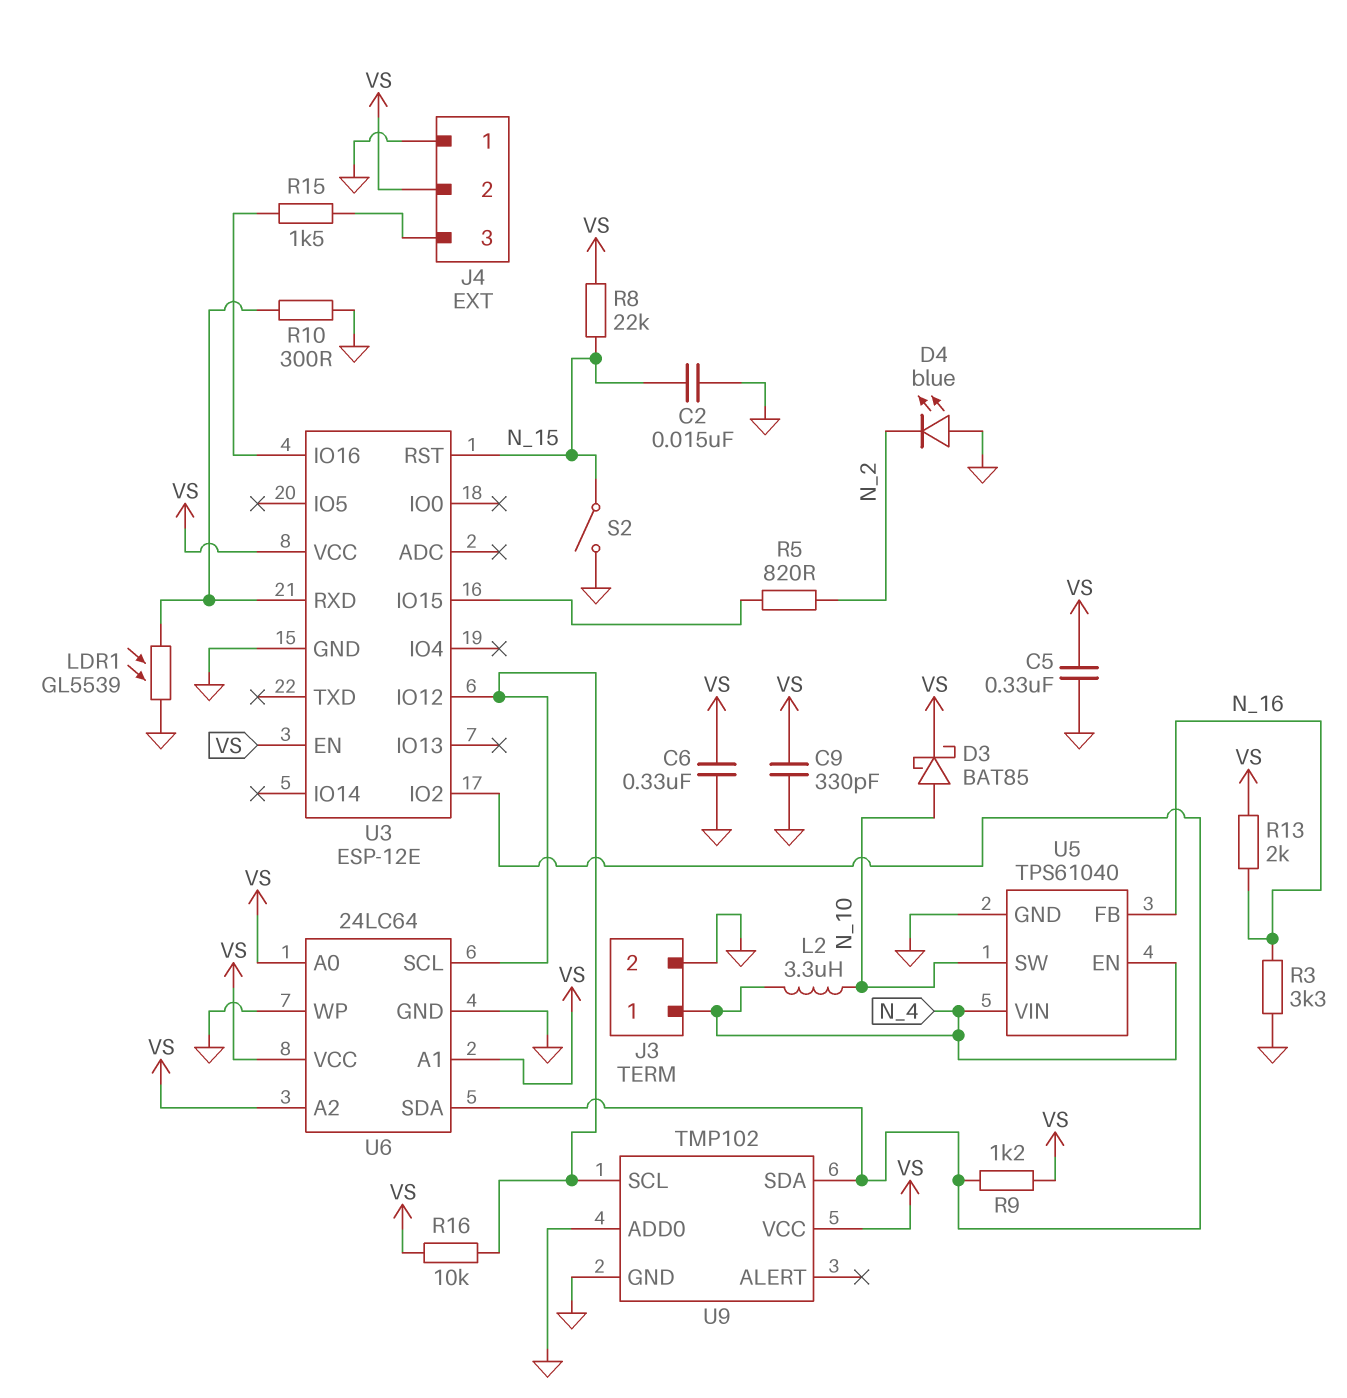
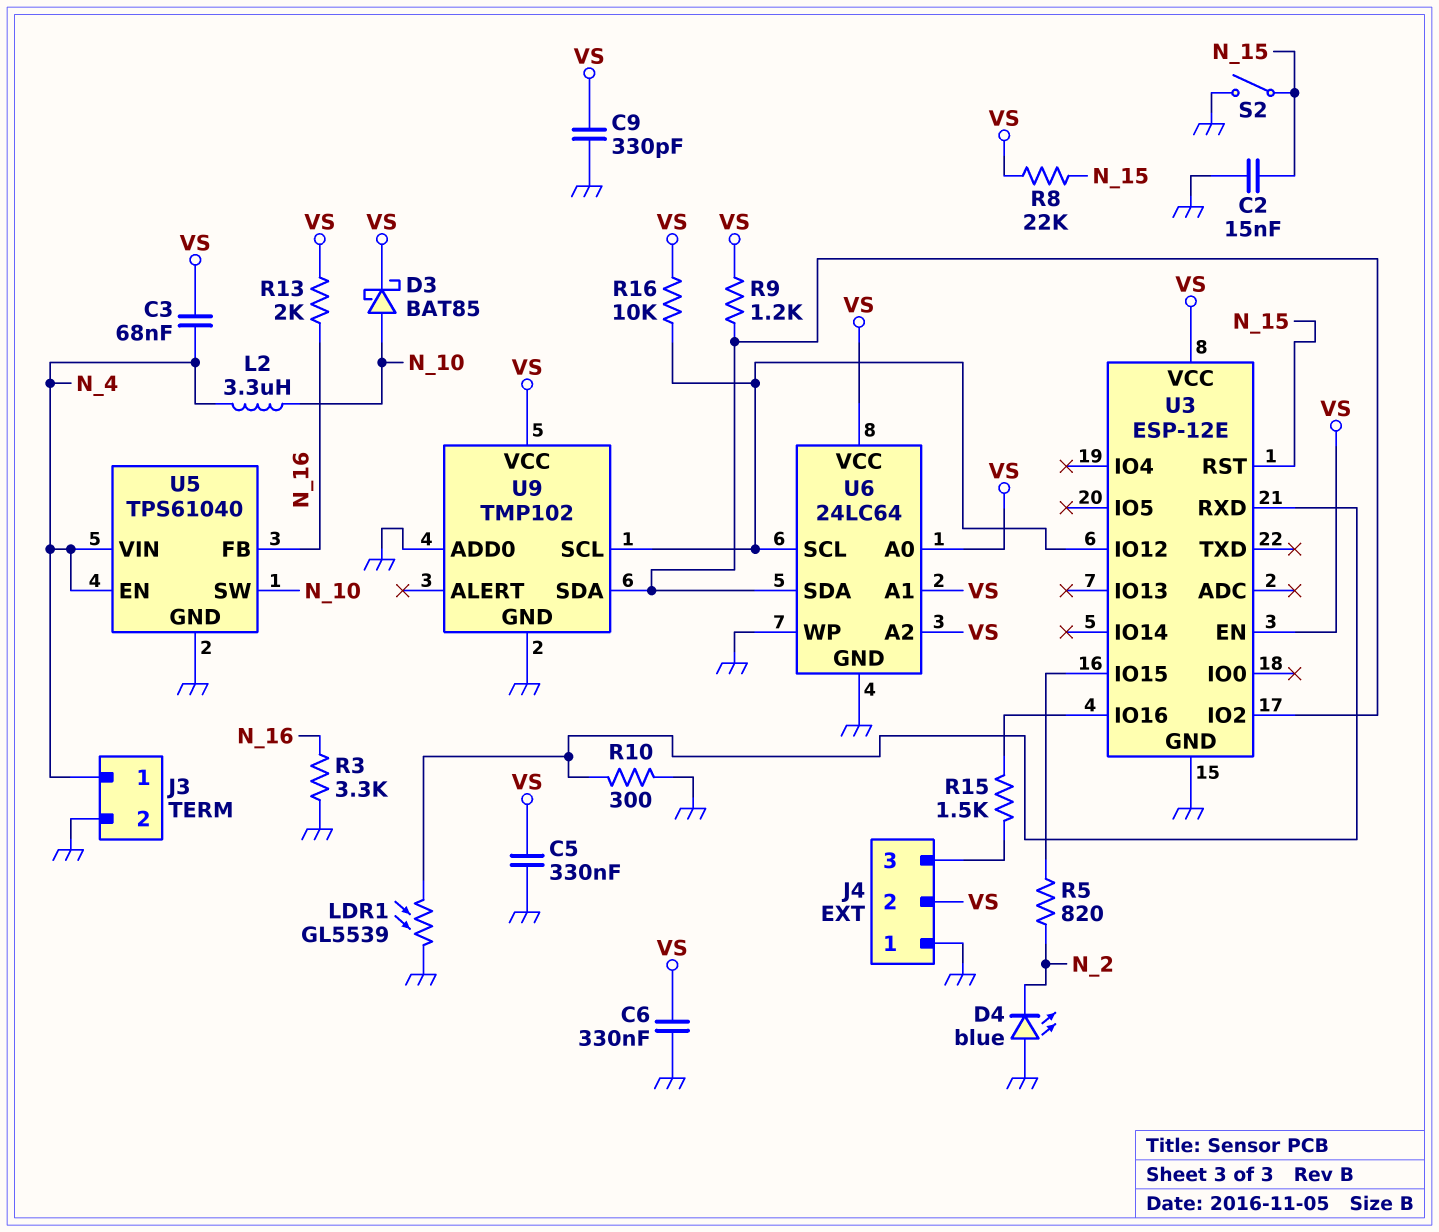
C3: none -> 68nF (N_4, VS)

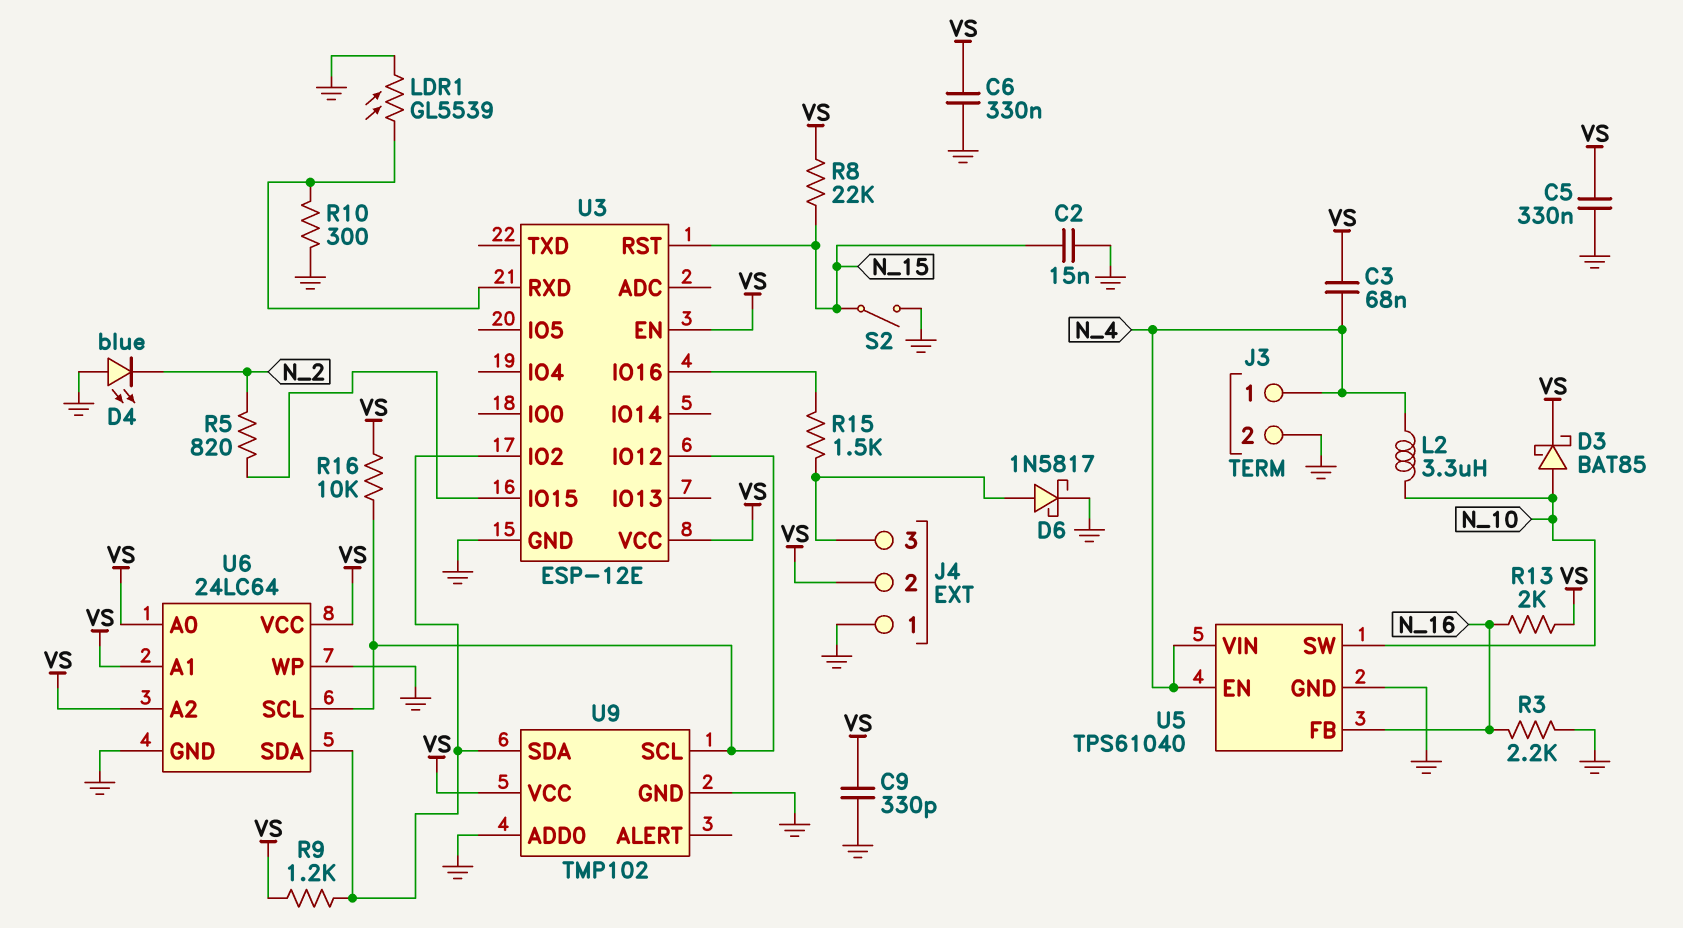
D6: none -> schottky 1N5817 (A J4/3, K GND)
R3: 3.3k (GND, N_16) -> 2.2k (GND, N_16)

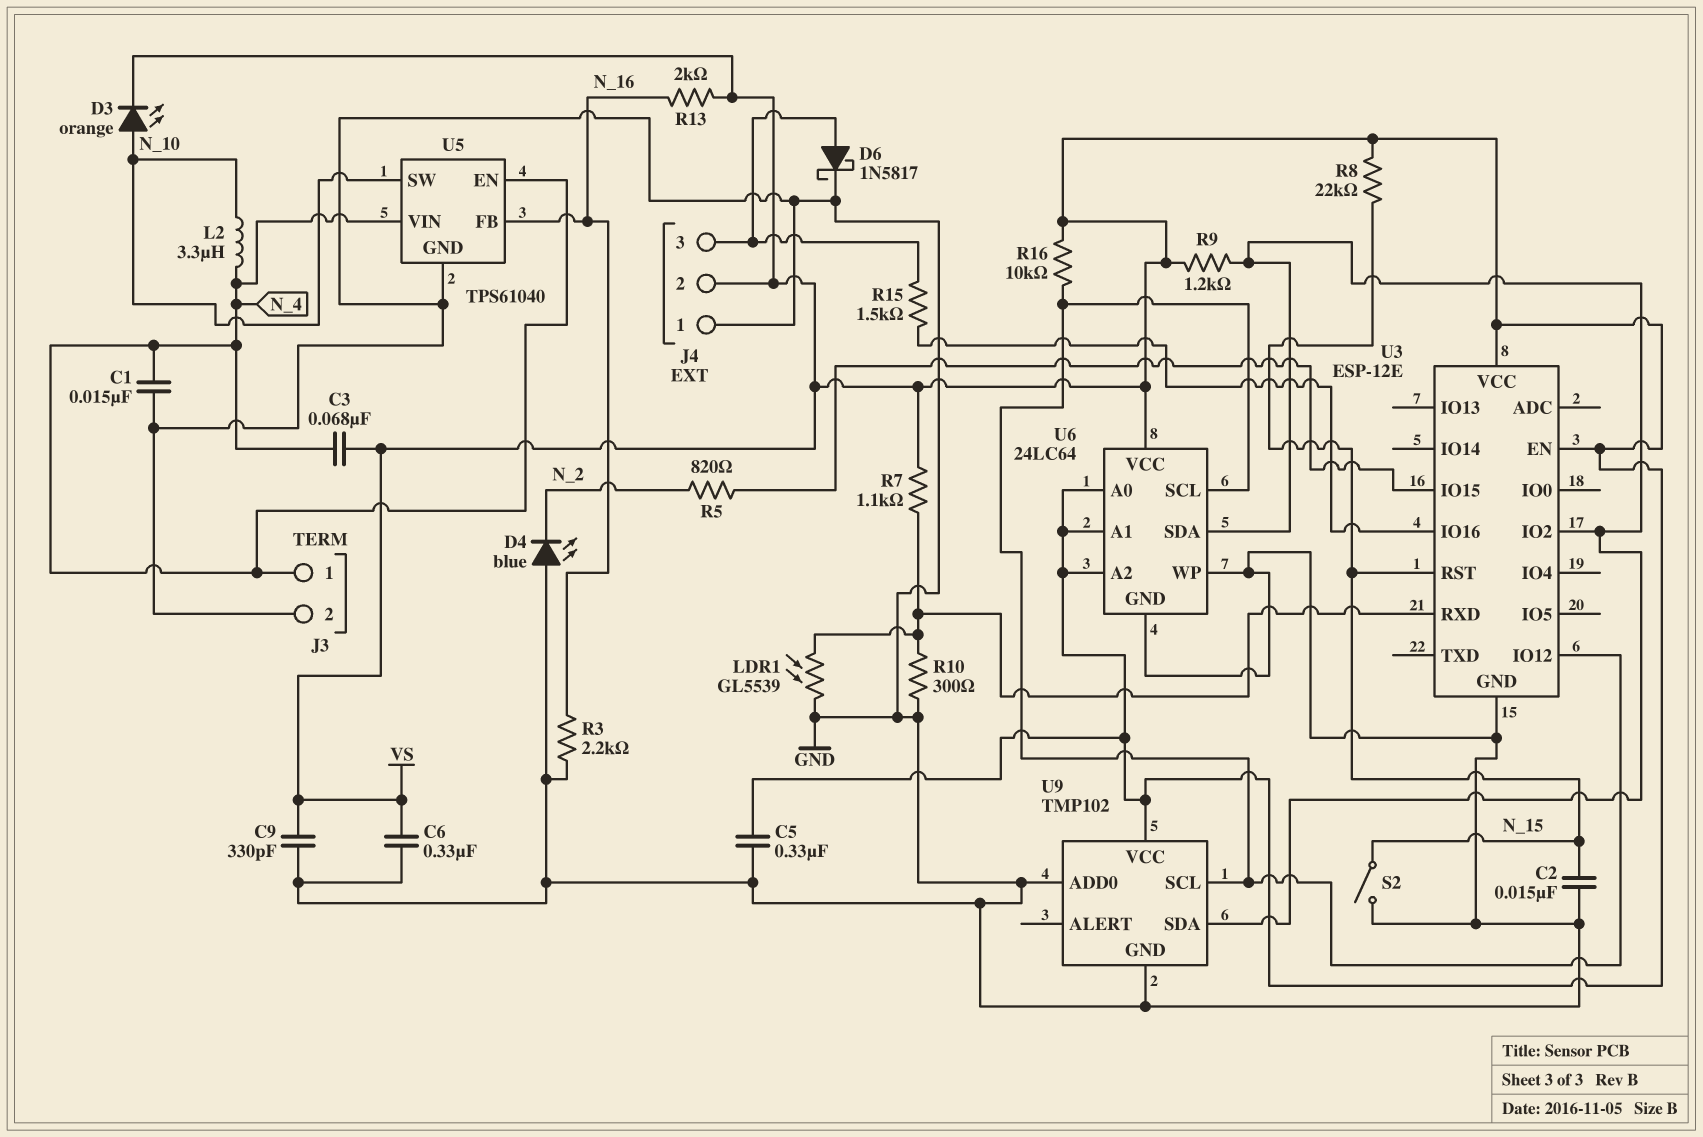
C1: none -> 15nF (GND, N_4)
D3: schottky BAT85 (A N_10, K VS) -> LED orange (A N_10, K VS)
R7: none -> 1.1k (U3/RXD, VS)

